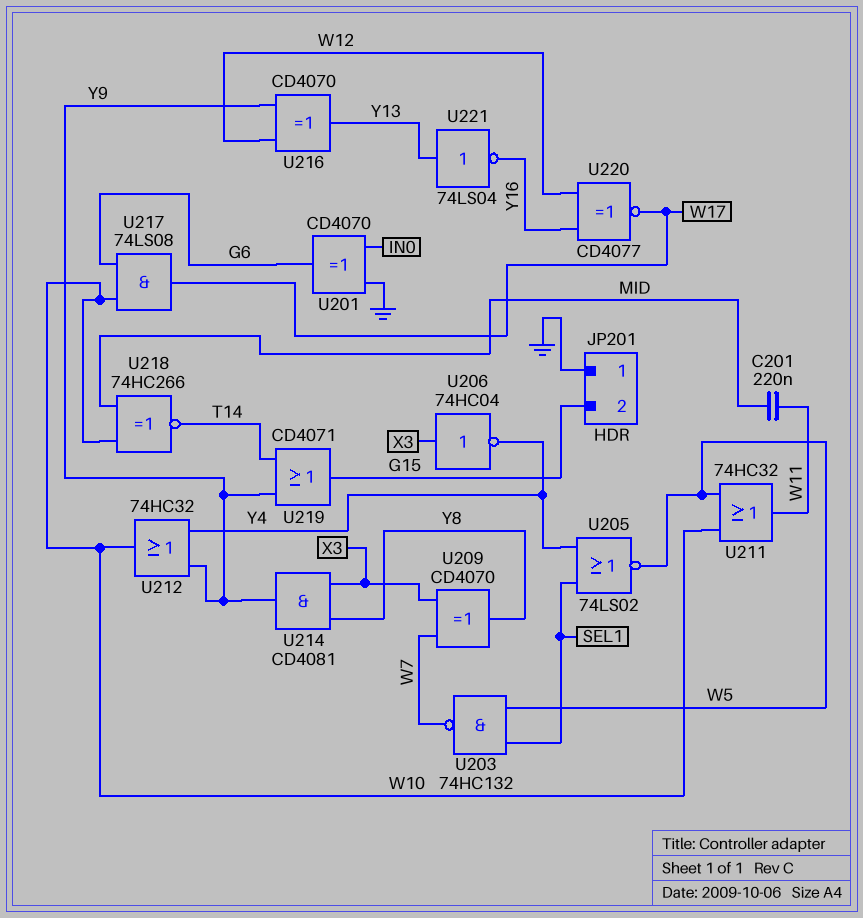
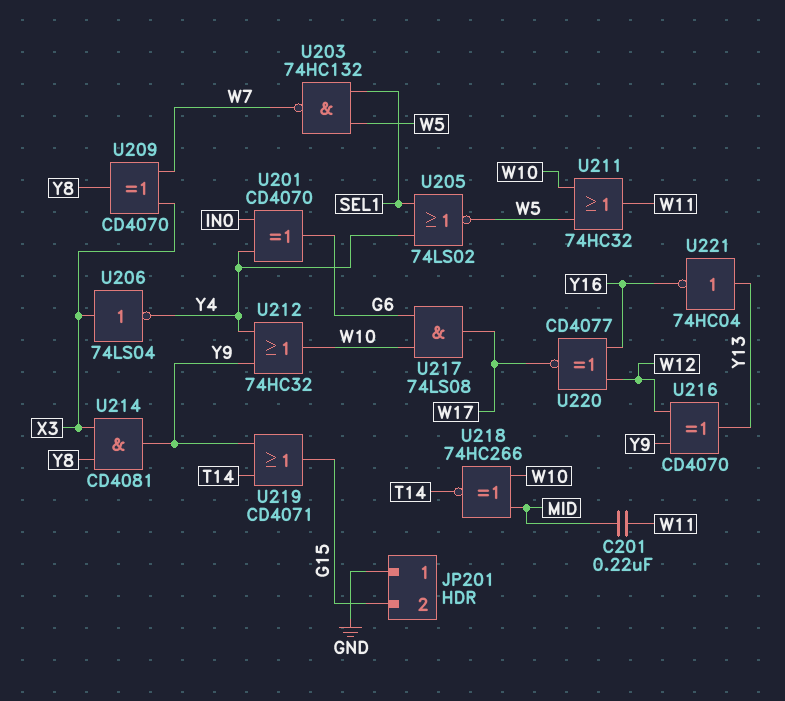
U201: XOR CD4070 (in GND, in IN0, out G6) -> XOR CD4070 (in IN0, in Y4, out G6)
U206: NOT 74HC04 (in X3, out Y4) -> NOT 74LS04 (in X3, out Y4)
U221: NOT 74LS04 (in Y13, out Y16) -> NOT 74HC04 (in Y13, out Y16)

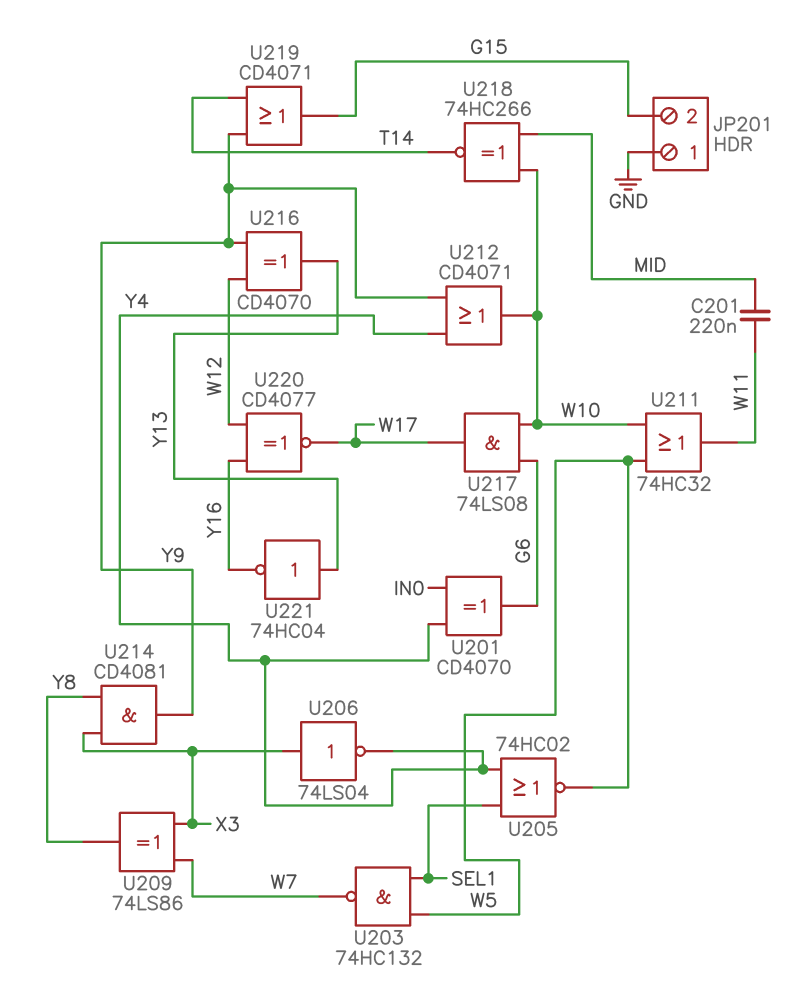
U205: NOR 74LS02 (in SEL1, in Y4, out W5) -> NOR 74HC02 (in SEL1, in Y4, out W5)
U209: XOR CD4070 (in W7, in X3, out Y8) -> XOR 74LS86 (in W7, in X3, out Y8)
U212: OR 74HC32 (in Y4, in Y9, out W10) -> OR CD4071 (in Y4, in Y9, out W10)

